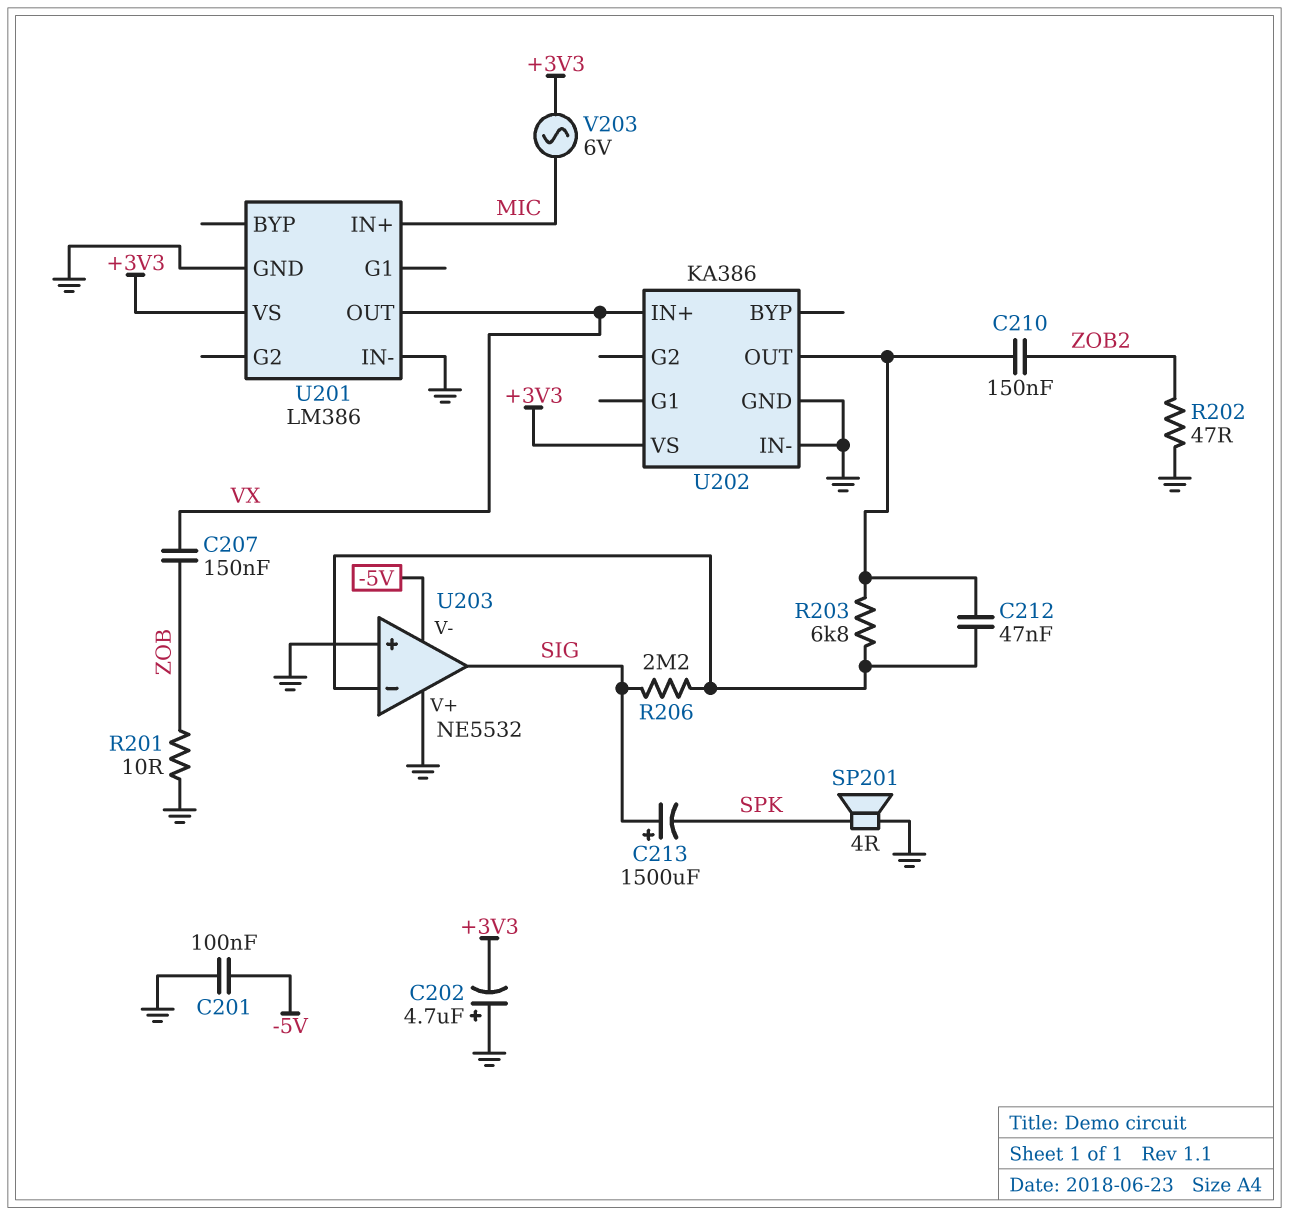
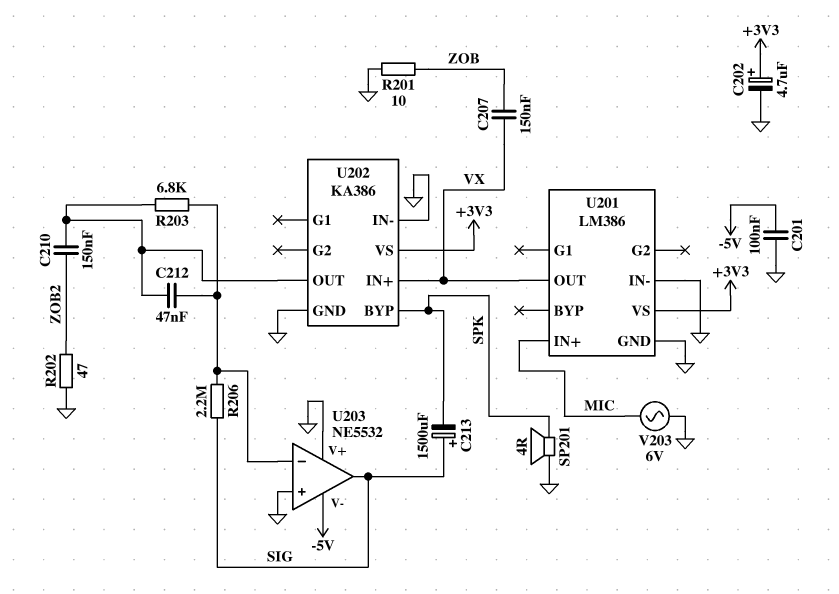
C202: 4.7uF (plus GND, minus +3V3) -> 4.7uF (plus +3V3, minus GND)
U202 pin BYP: none -> SPK
V203: AC 6V (+3V3, MIC) -> AC 6V (GND, MIC)

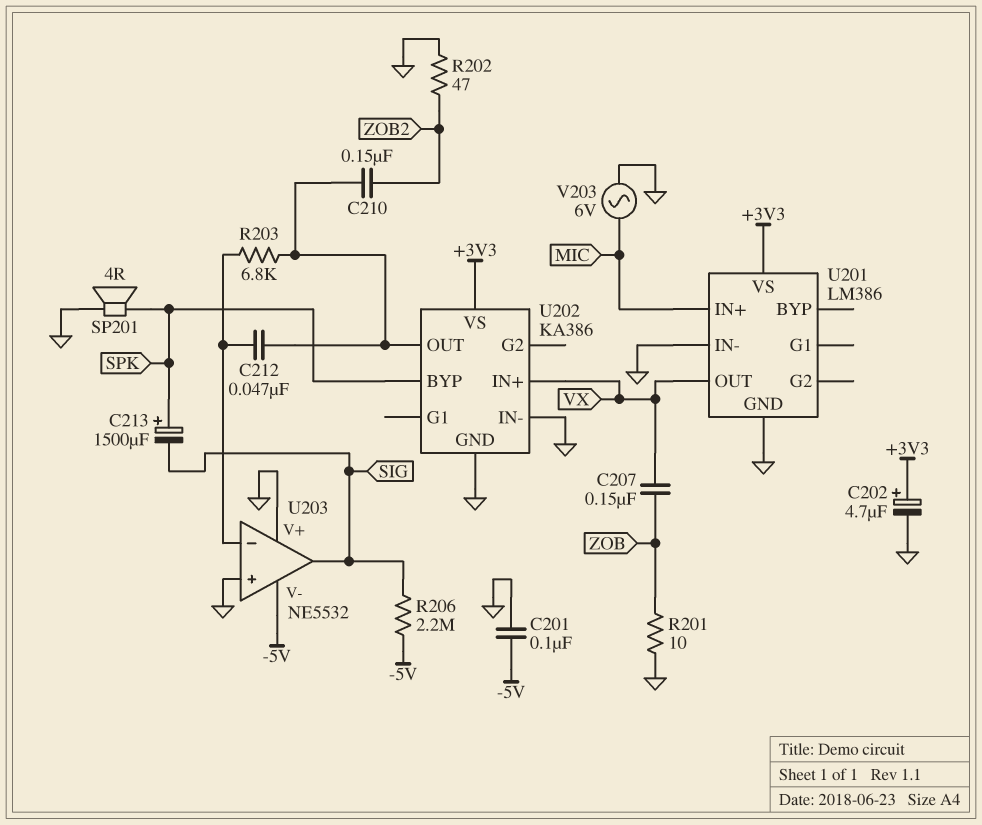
C213: 1500uF (plus SIG, minus SPK) -> 1500uF (plus SPK, minus SIG)
R206: 2.2M (SIG, U203/in-) -> 2.2M (-5V, SIG)

